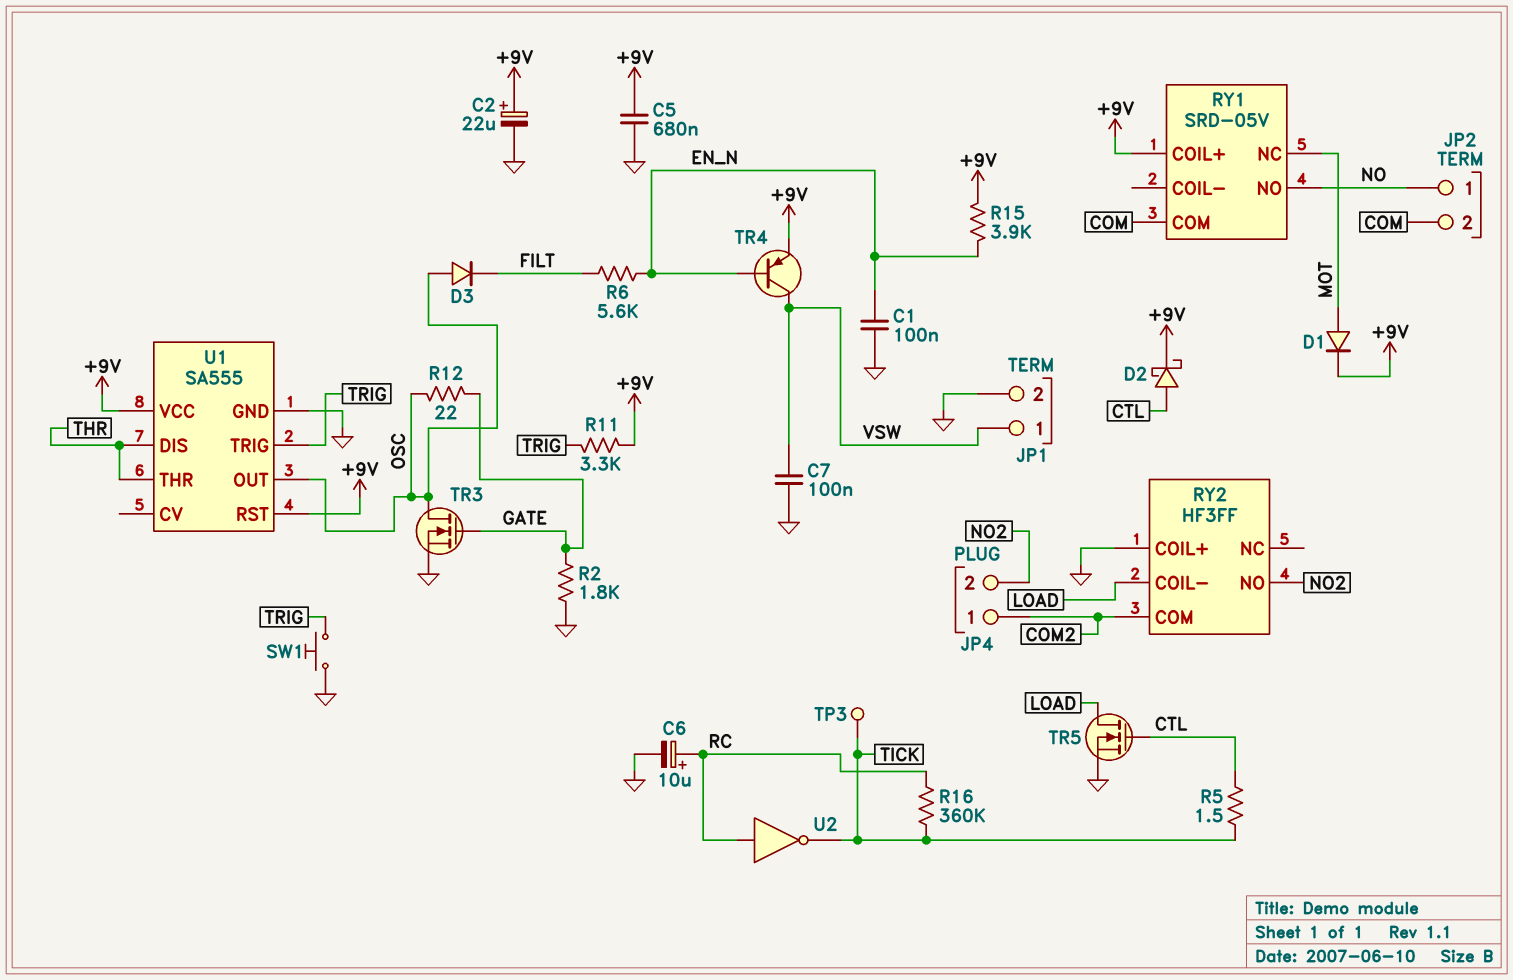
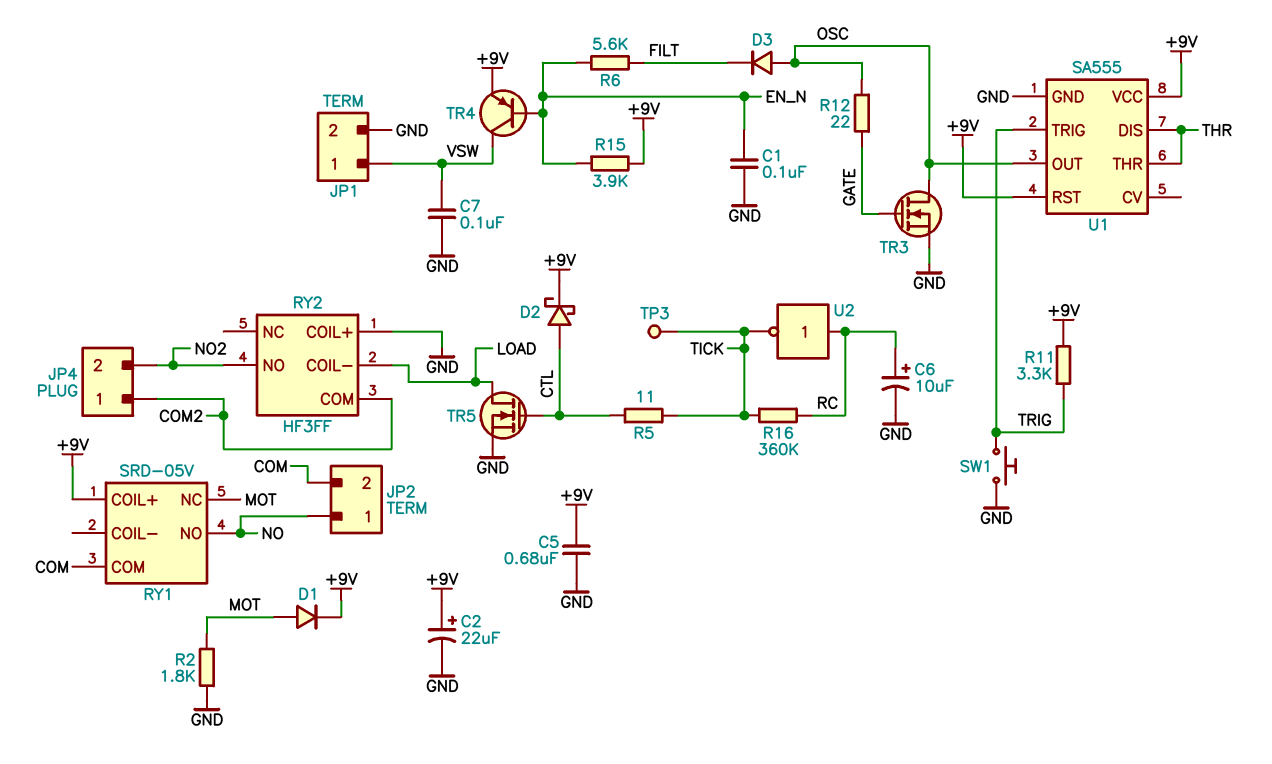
R2: 1.8k (GATE, GND) -> 1.8k (GND, MOT)
R5: 1.5 (CTL, TICK) -> 11 (CTL, TICK)

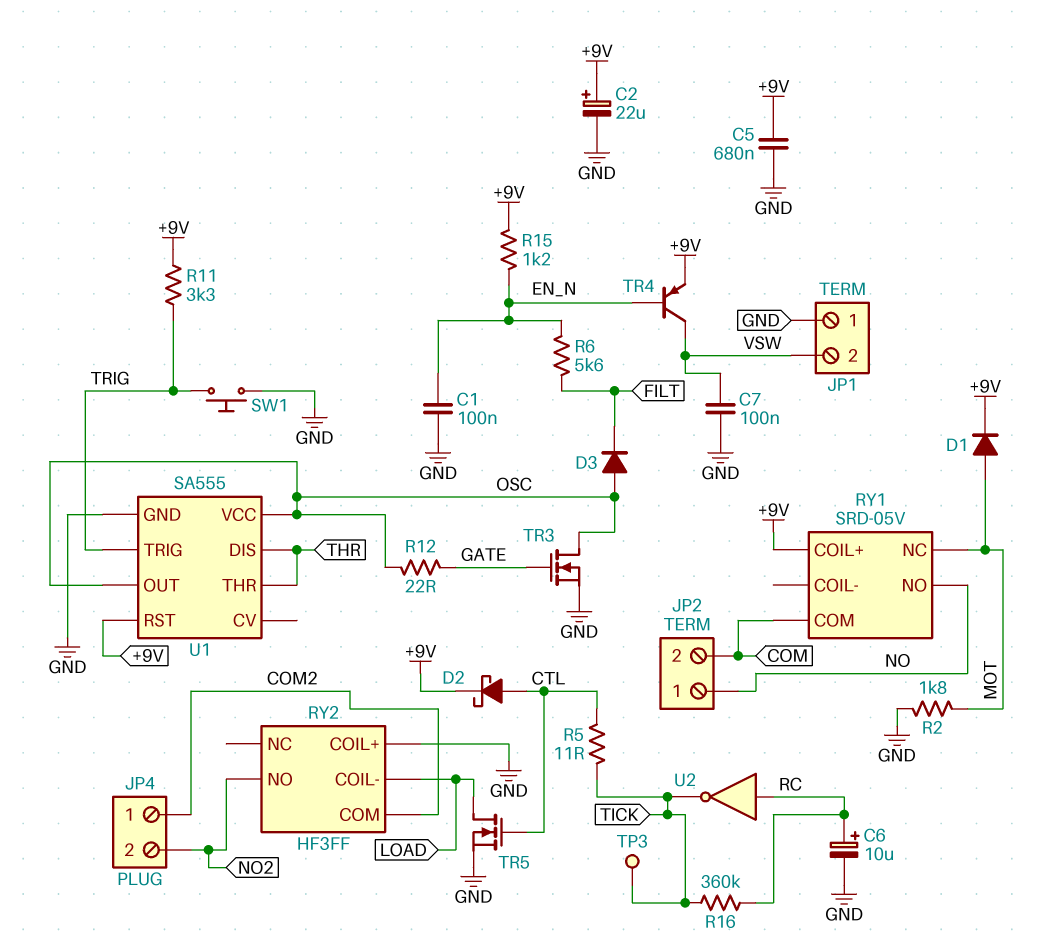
JP1 pin 1: VSW -> GND
JP1 pin 2: GND -> VSW
R15: 3.9k (+9V, EN_N) -> 1.2k (+9V, EN_N)
U1 pin VCC: +9V -> OSC

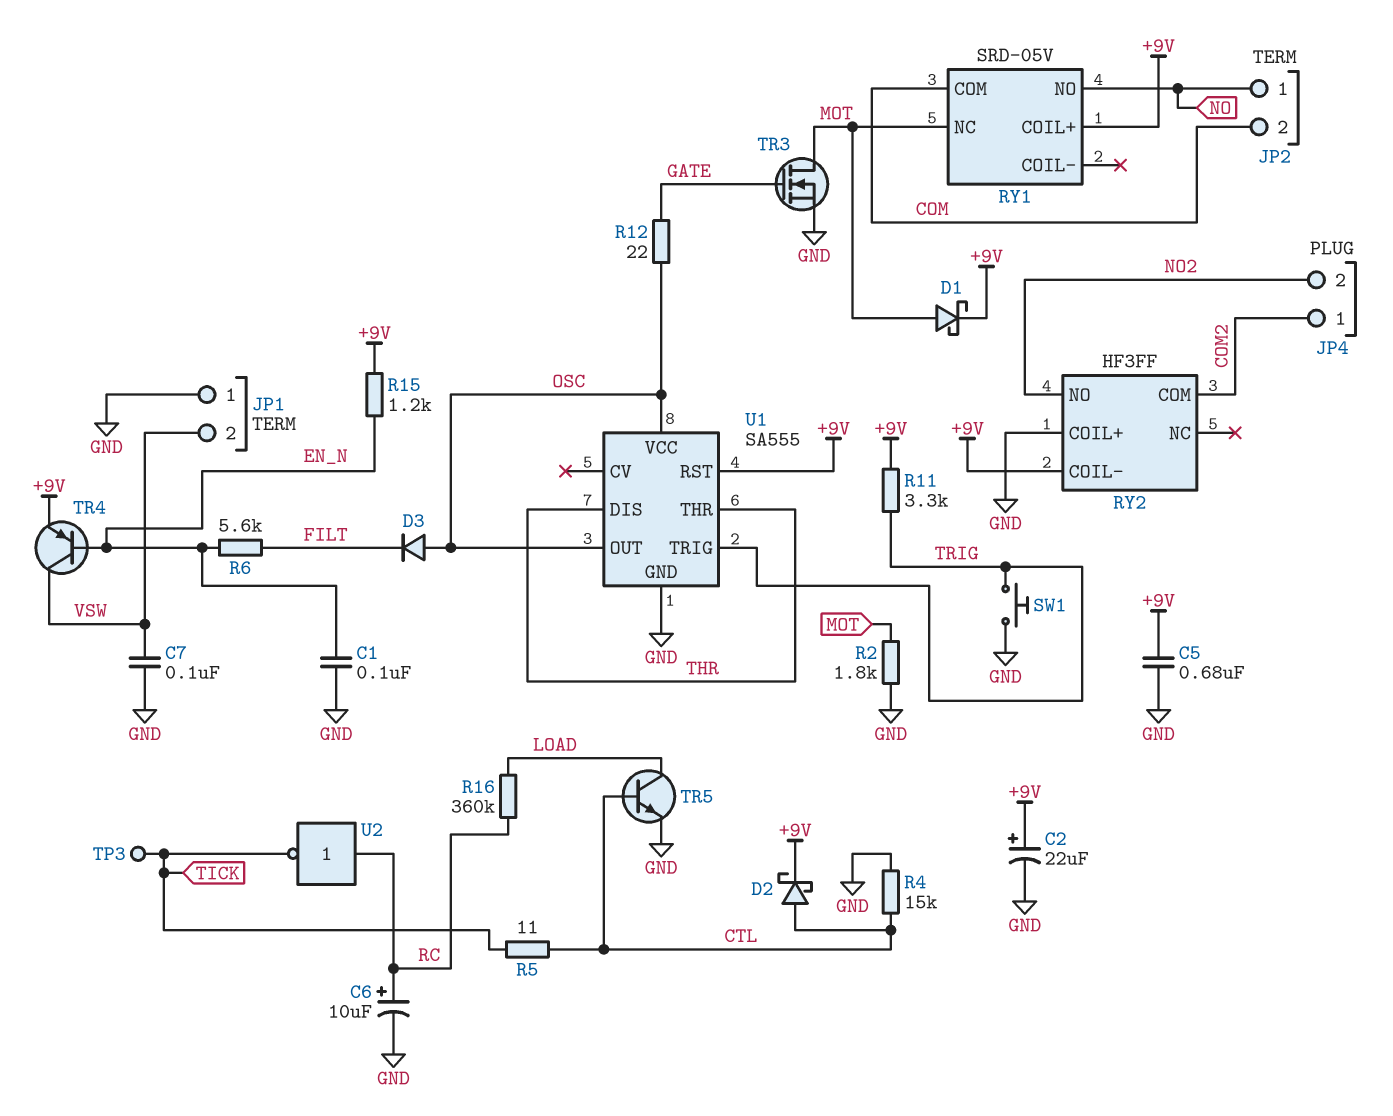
D1: diode (A MOT, K +9V) -> schottky (A MOT, K +9V)
R4: none -> 15k (CTL, GND)
R16: 360k (RC, TICK) -> 360k (LOAD, RC)
RY2 pin COIL-: LOAD -> +9V
TR3: NMOS (G GATE, D OSC, S GND) -> NMOS (G GATE, D MOT, S GND)
TR5: NMOS (G CTL, D LOAD, S GND) -> NPN (B CTL, C LOAD, E GND)

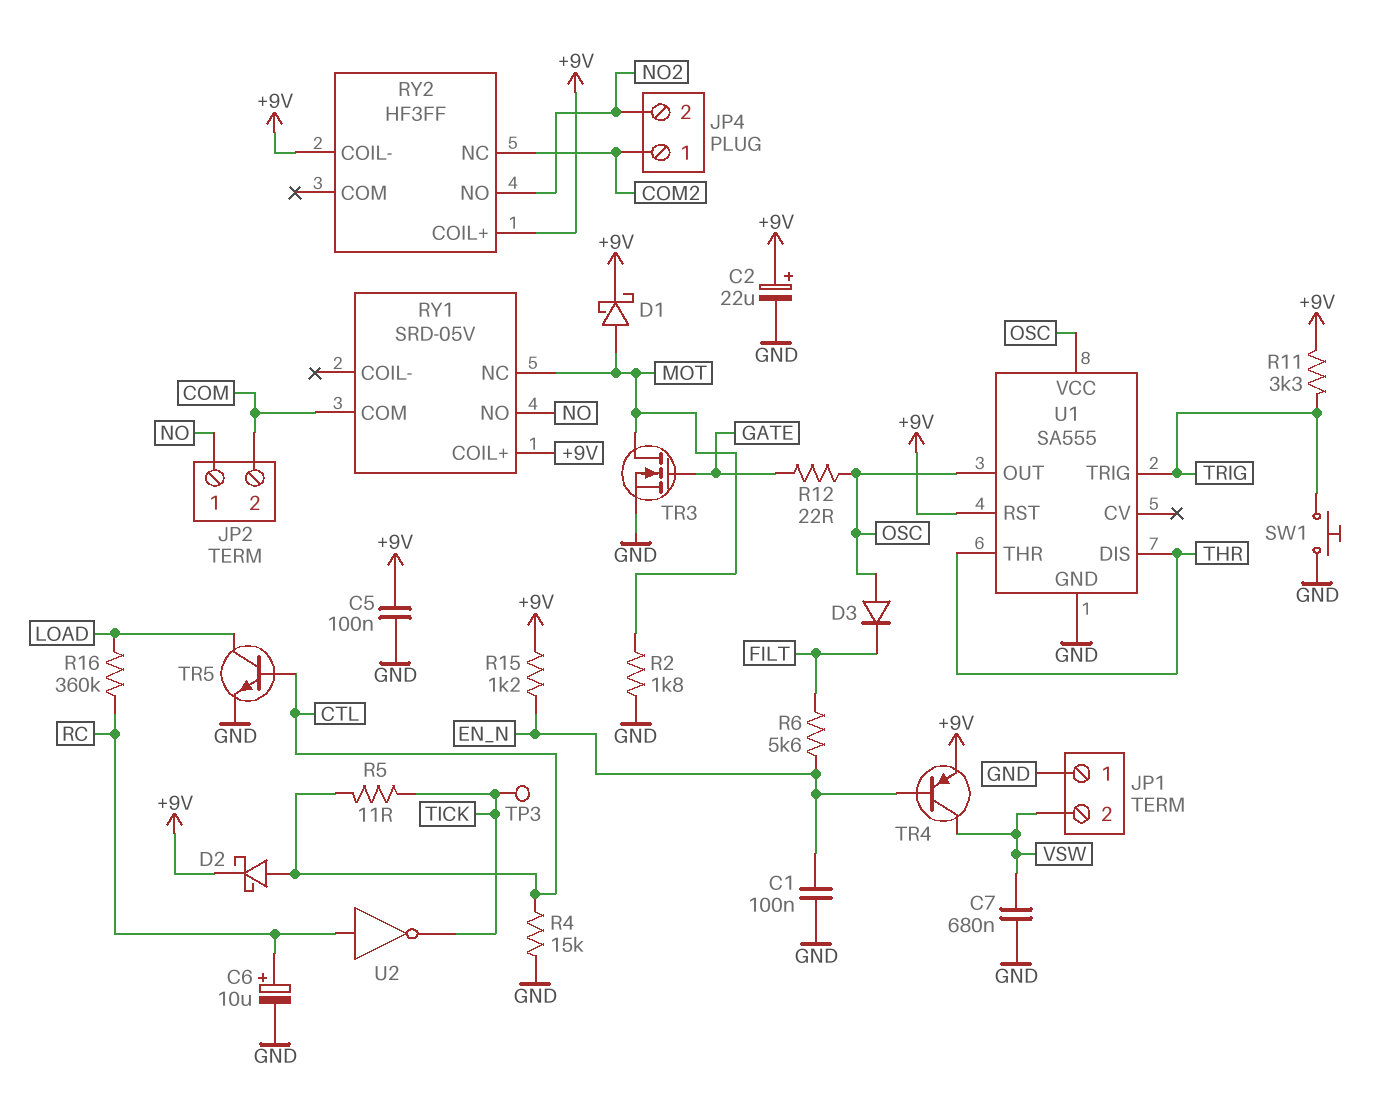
C5: 680nF (+9V, GND) -> 100nF (+9V, GND)
C7: 100nF (GND, VSW) -> 680nF (GND, VSW)
RY2 pin COIL+: GND -> +9V
RY2 pin COM: COM2 -> none
RY2 pin NC: none -> COM2

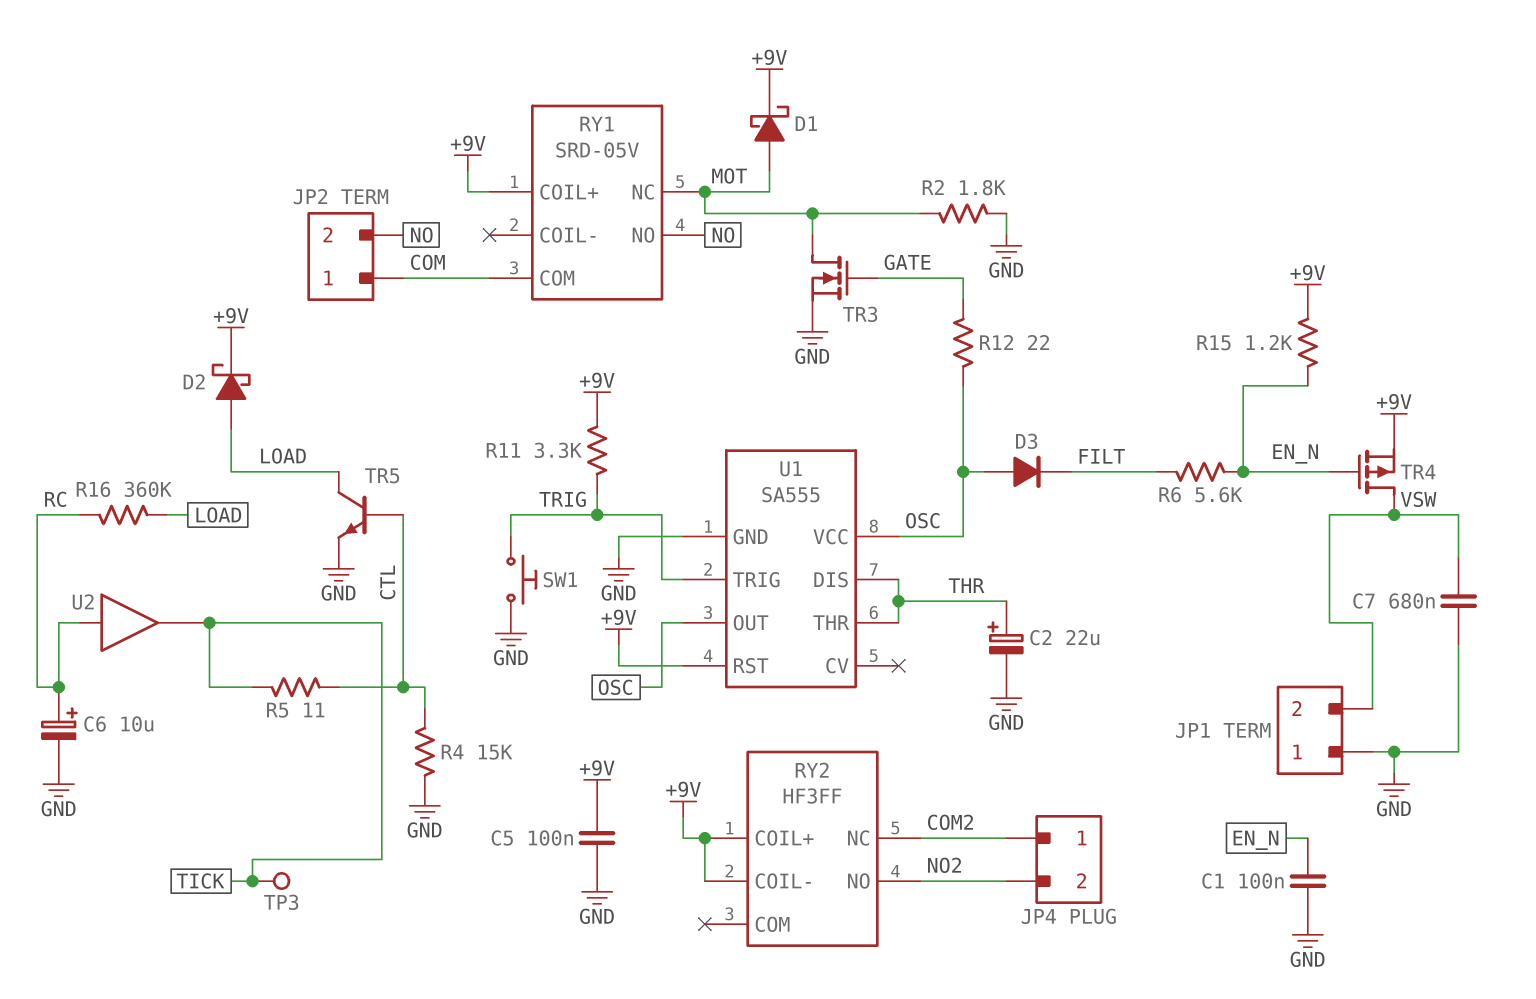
C2: 22uF (plus +9V, minus GND) -> 22uF (plus THR, minus GND)
D2: schottky (A CTL, K +9V) -> schottky (A LOAD, K +9V)
JP2 pin 1: NO -> COM
JP2 pin 2: COM -> NO
TR4: PNP (B EN_N, C VSW, E +9V) -> PMOS (G EN_N, D VSW, S +9V)
U2: NOT (in RC, out TICK) -> buffer (in RC, out TICK)

